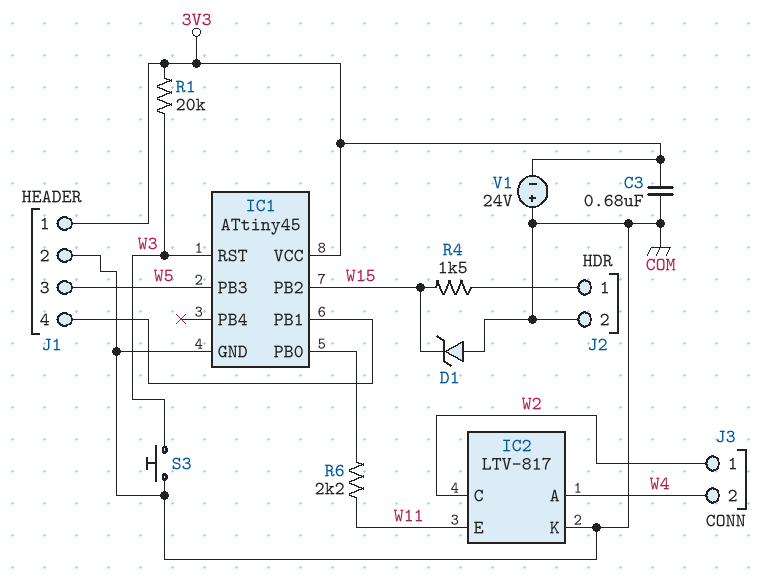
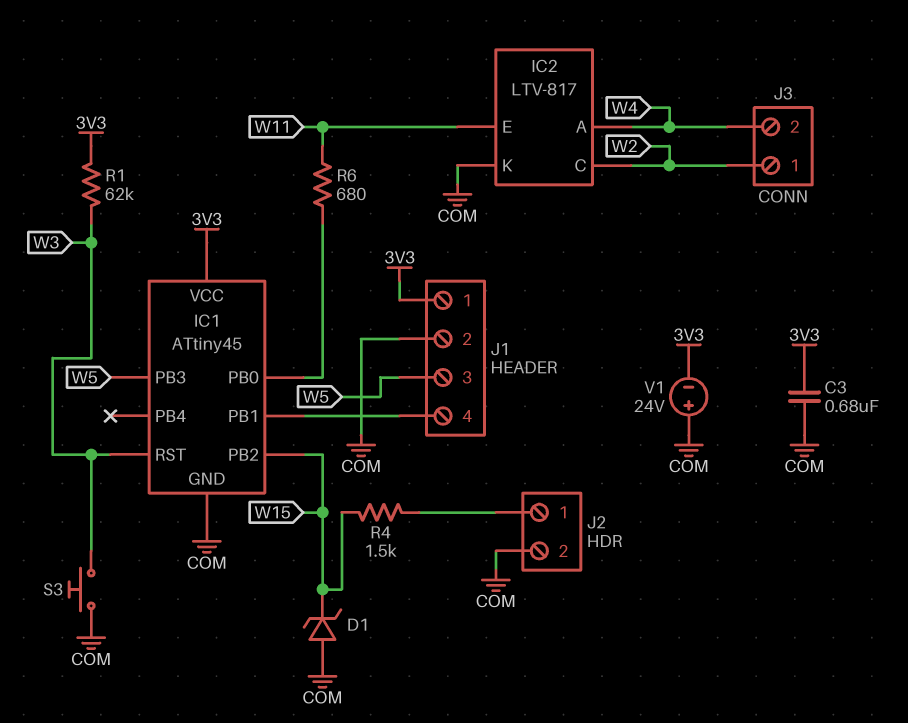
R1: 20k (3V3, W3) -> 62k (3V3, W3)
R6: 2.2k (IC1/PB0, W11) -> 680 (IC1/PB0, W11)

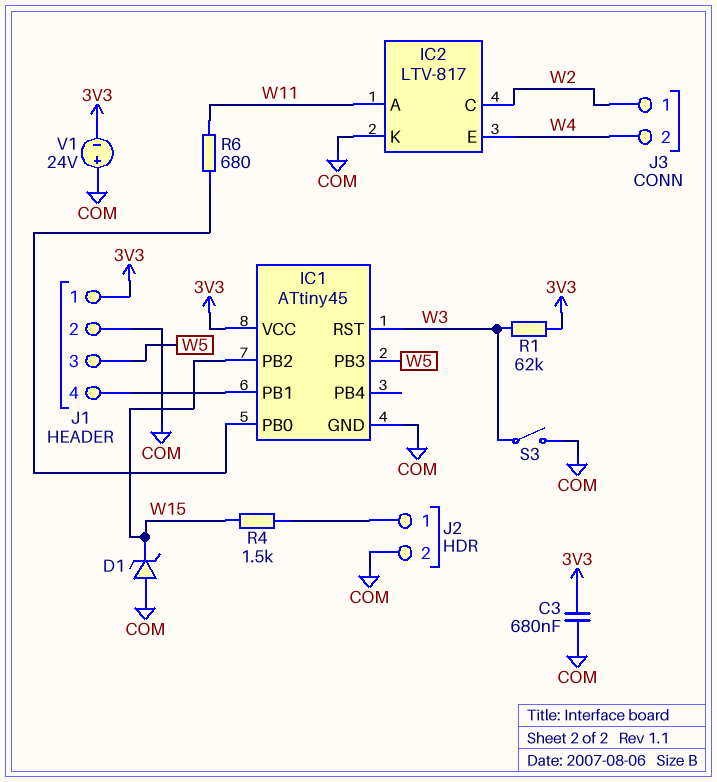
IC2 pin A: W4 -> W11
IC2 pin E: W11 -> W4
S3: button (COM, W3) -> switch (COM, W3)

